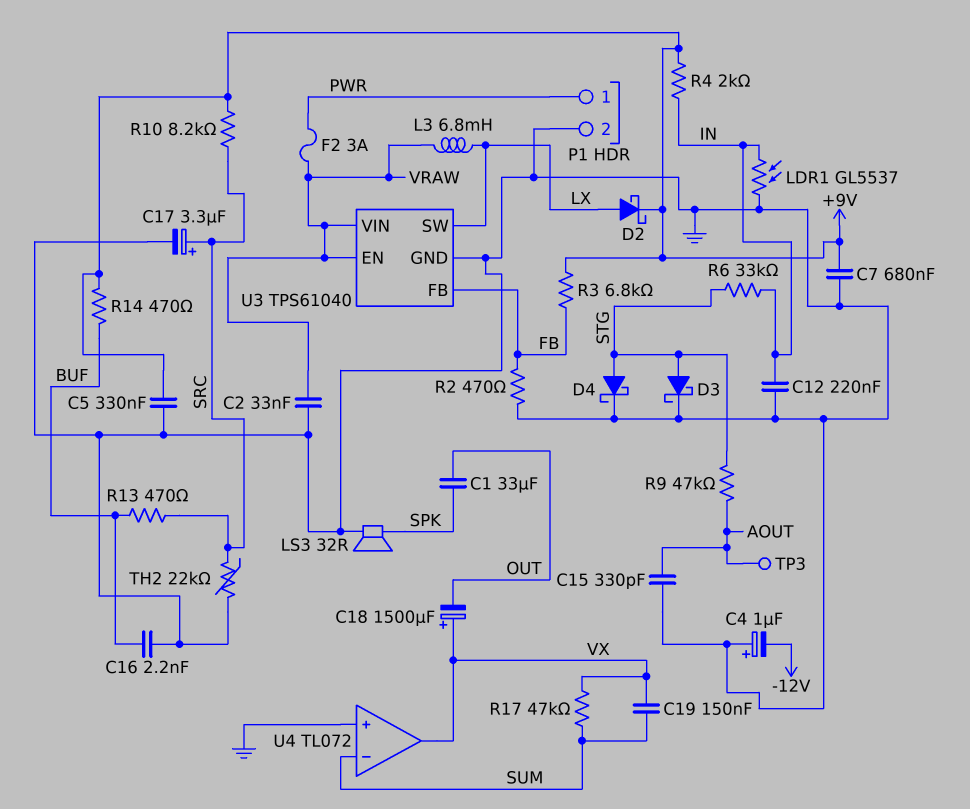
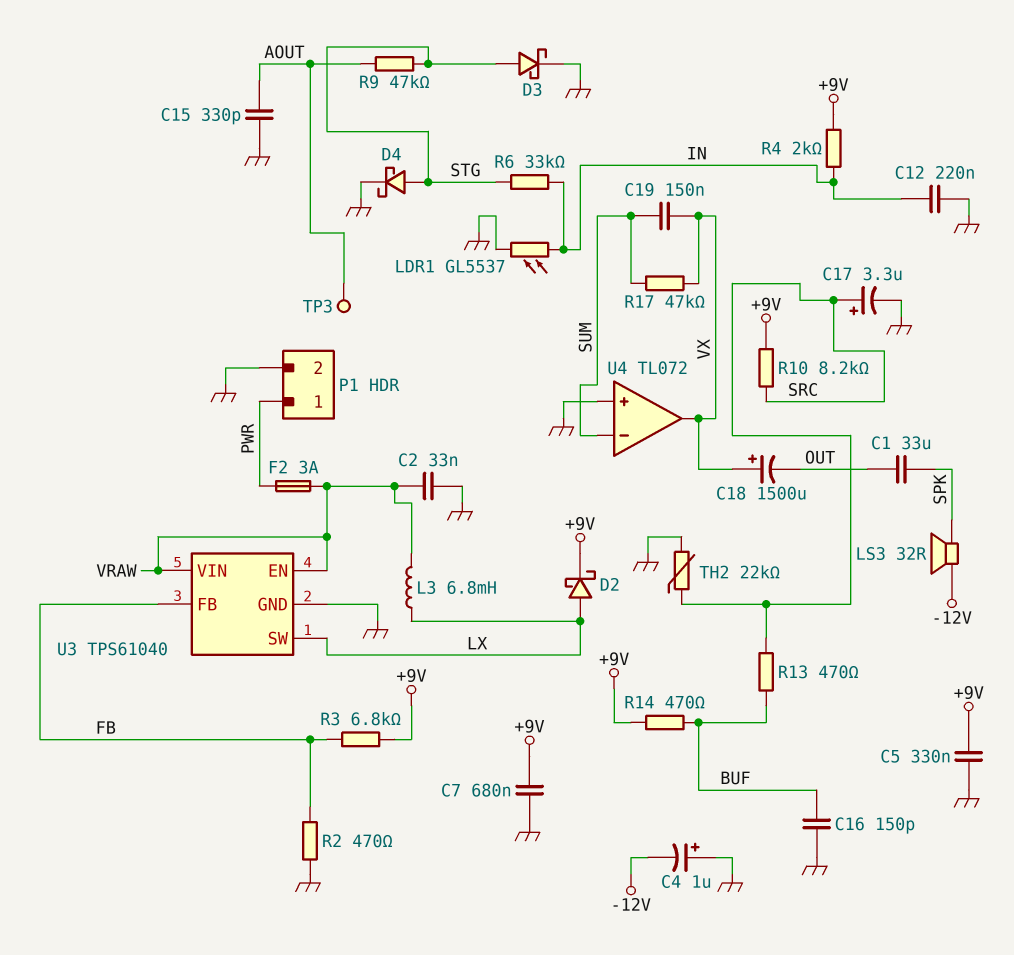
C16: 2.2nF (BUF, GND) -> 150pF (BUF, GND)
LS3: speaker 32R (GND, SPK) -> speaker 32R (-12V, SPK)

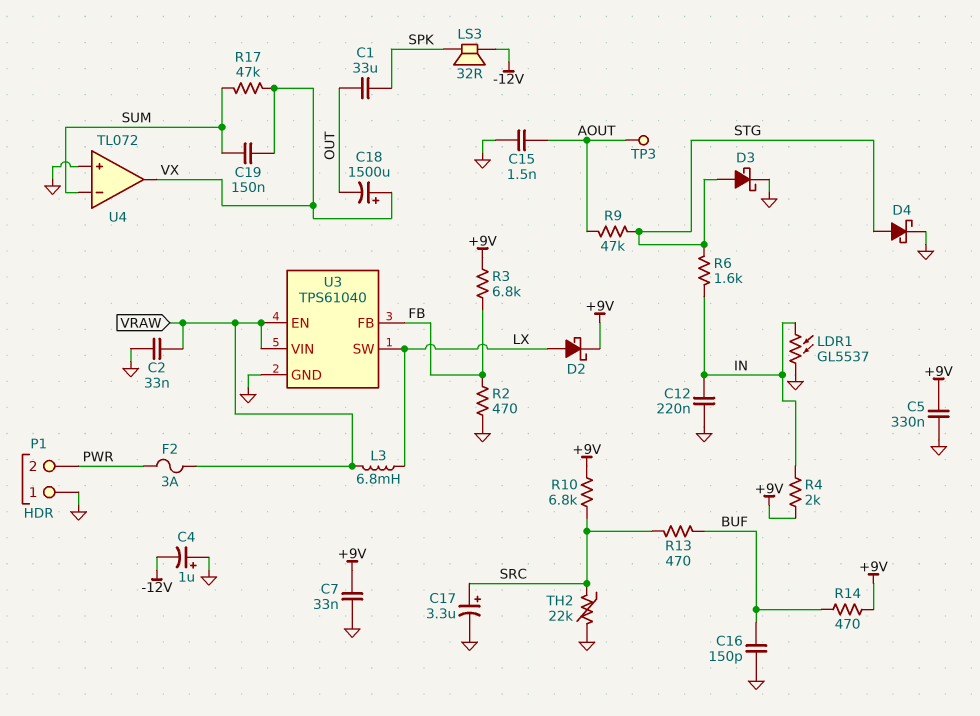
C7: 680nF (+9V, GND) -> 33nF (+9V, GND)
C15: 330pF (AOUT, GND) -> 1.5nF (AOUT, GND)
P1 pin 1: PWR -> GND
P1 pin 2: GND -> PWR
R6: 33k (IN, STG) -> 1.6k (IN, STG)
R10: 8.2k (+9V, SRC) -> 6.8k (+9V, SRC)

